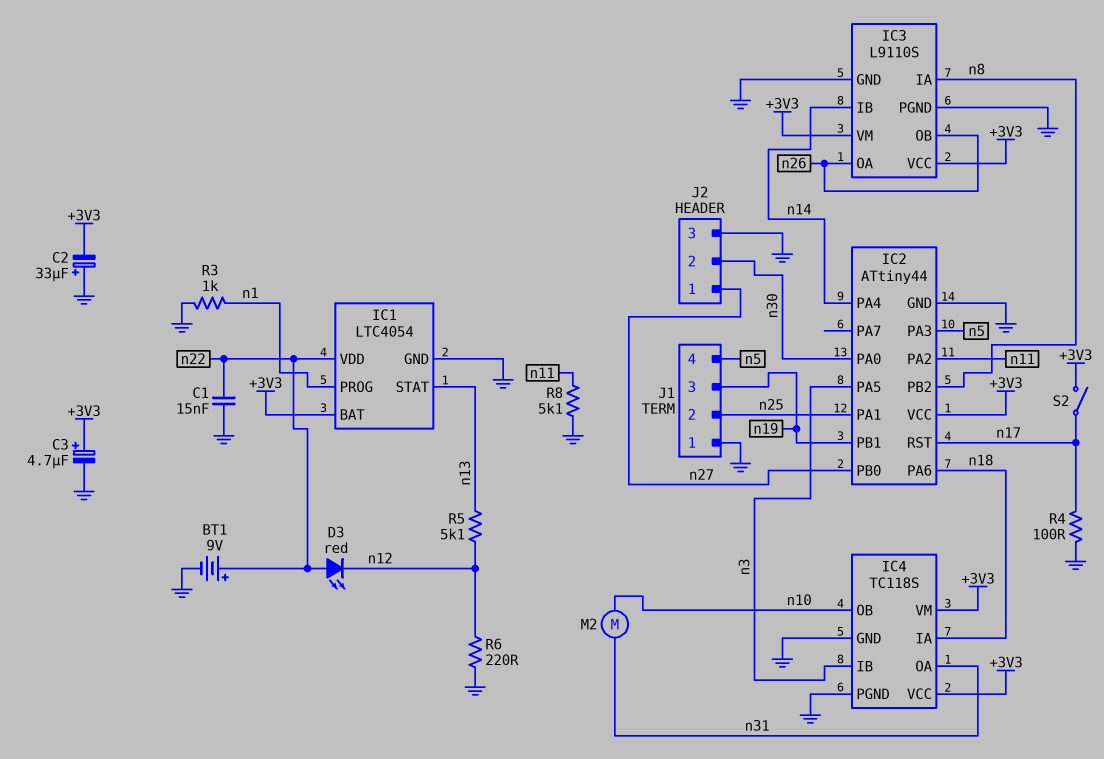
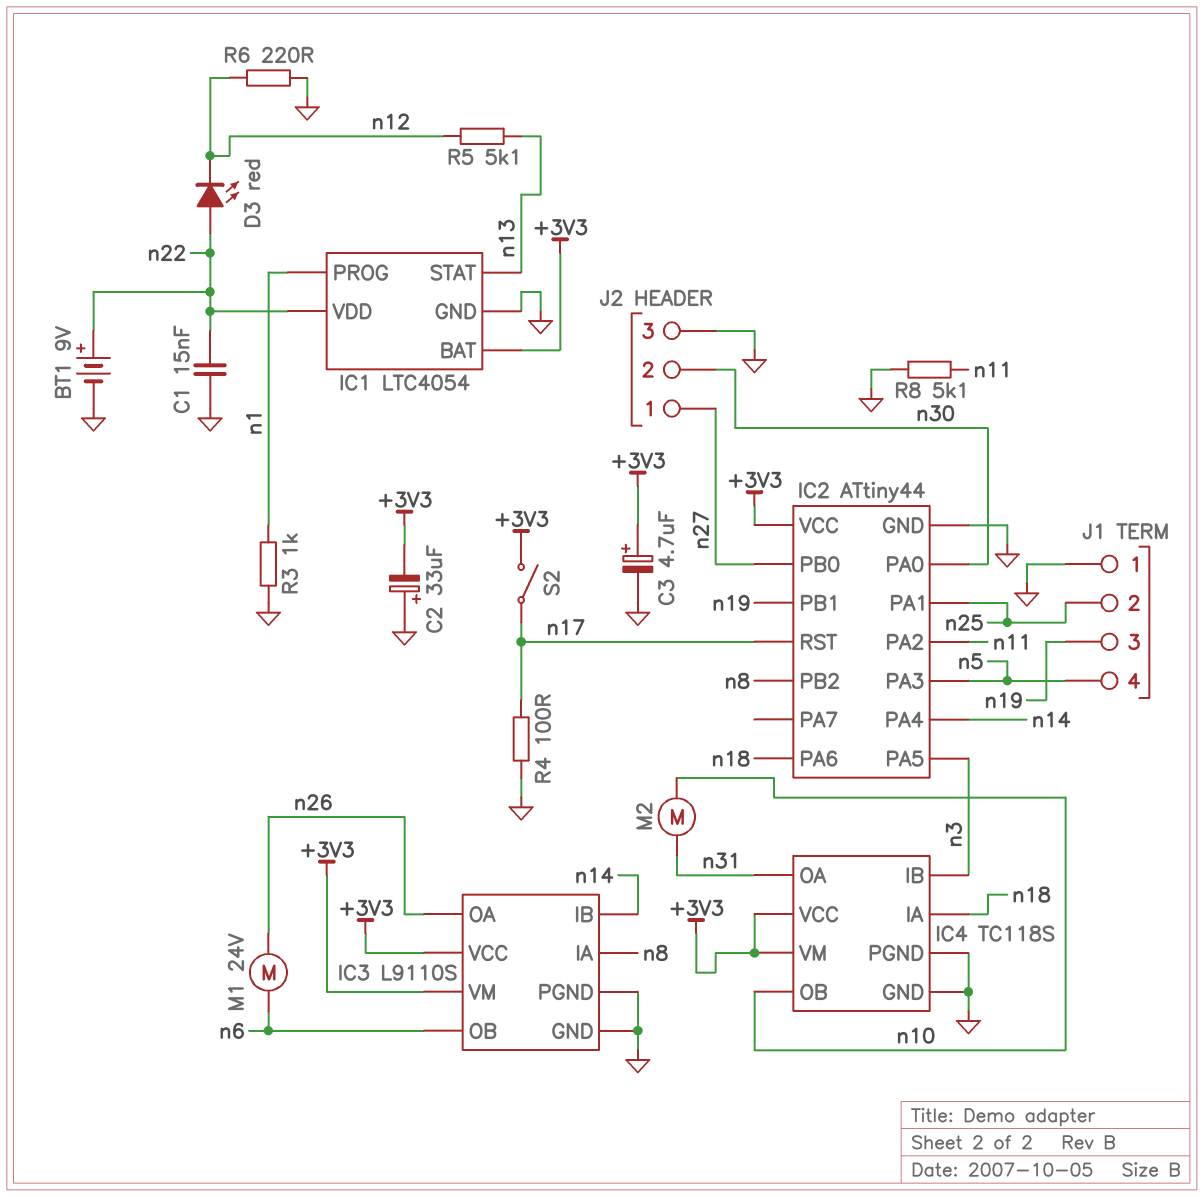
IC3 pin OB: n26 -> n6
M1: none -> motor 24V (n6, n26)

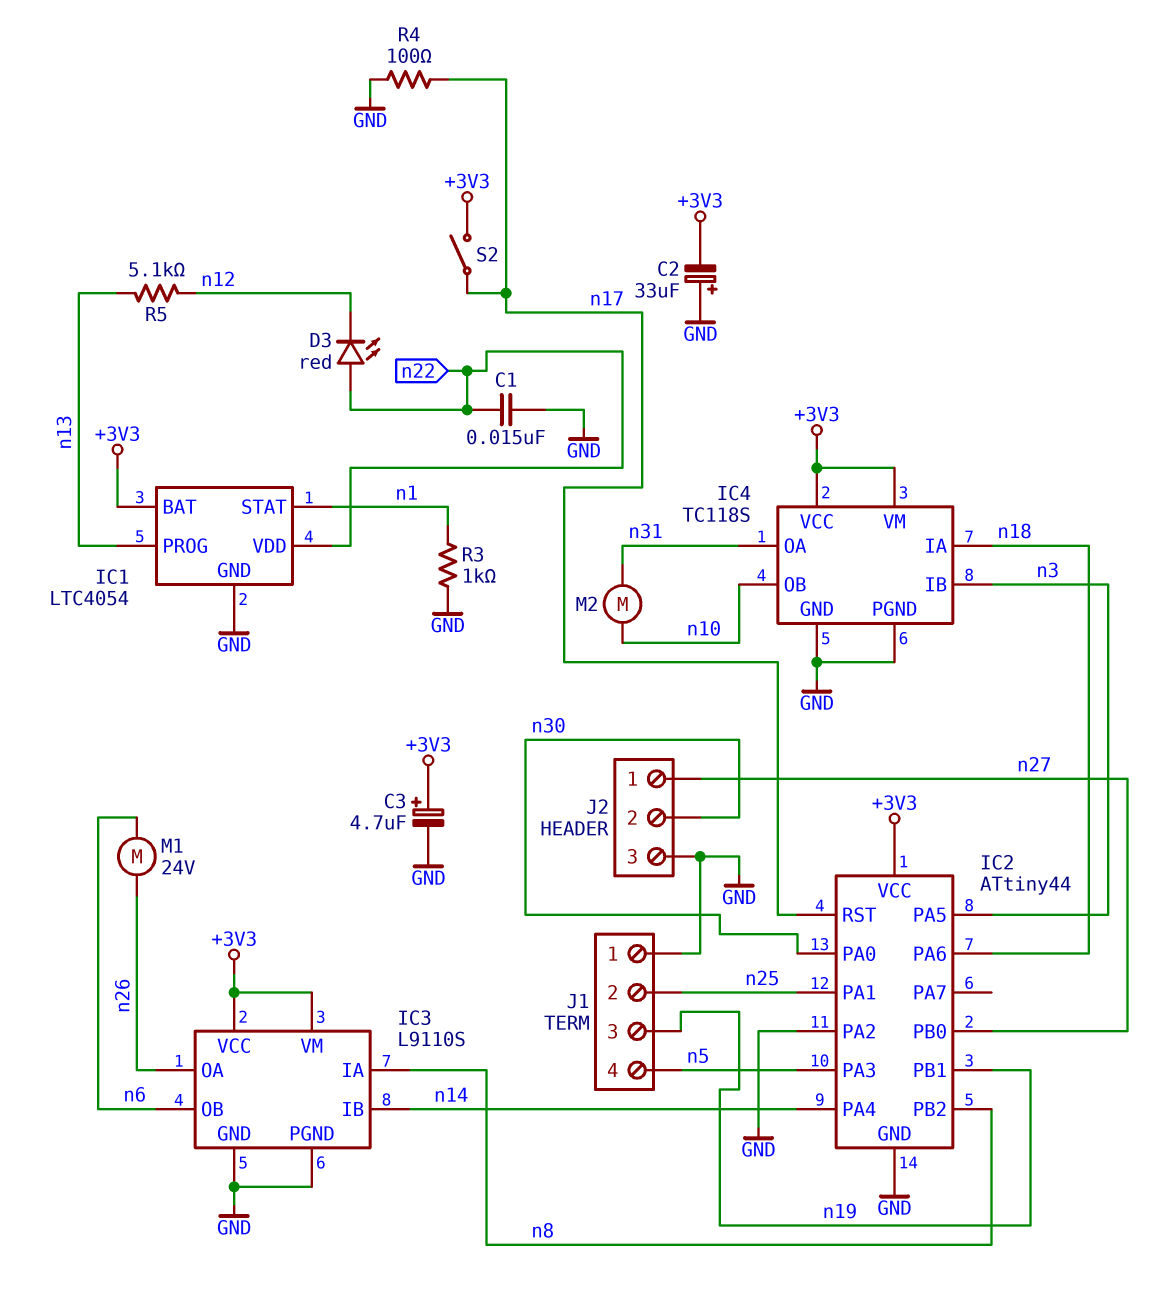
BT1: 9V (plus n22, minus GND) -> none
IC1 pin PROG: n1 -> n13
IC1 pin STAT: n13 -> n1
IC2 pin PA2: n11 -> GND
R6: 220 (GND, n12) -> none
R8: 5.1k (GND, n11) -> none

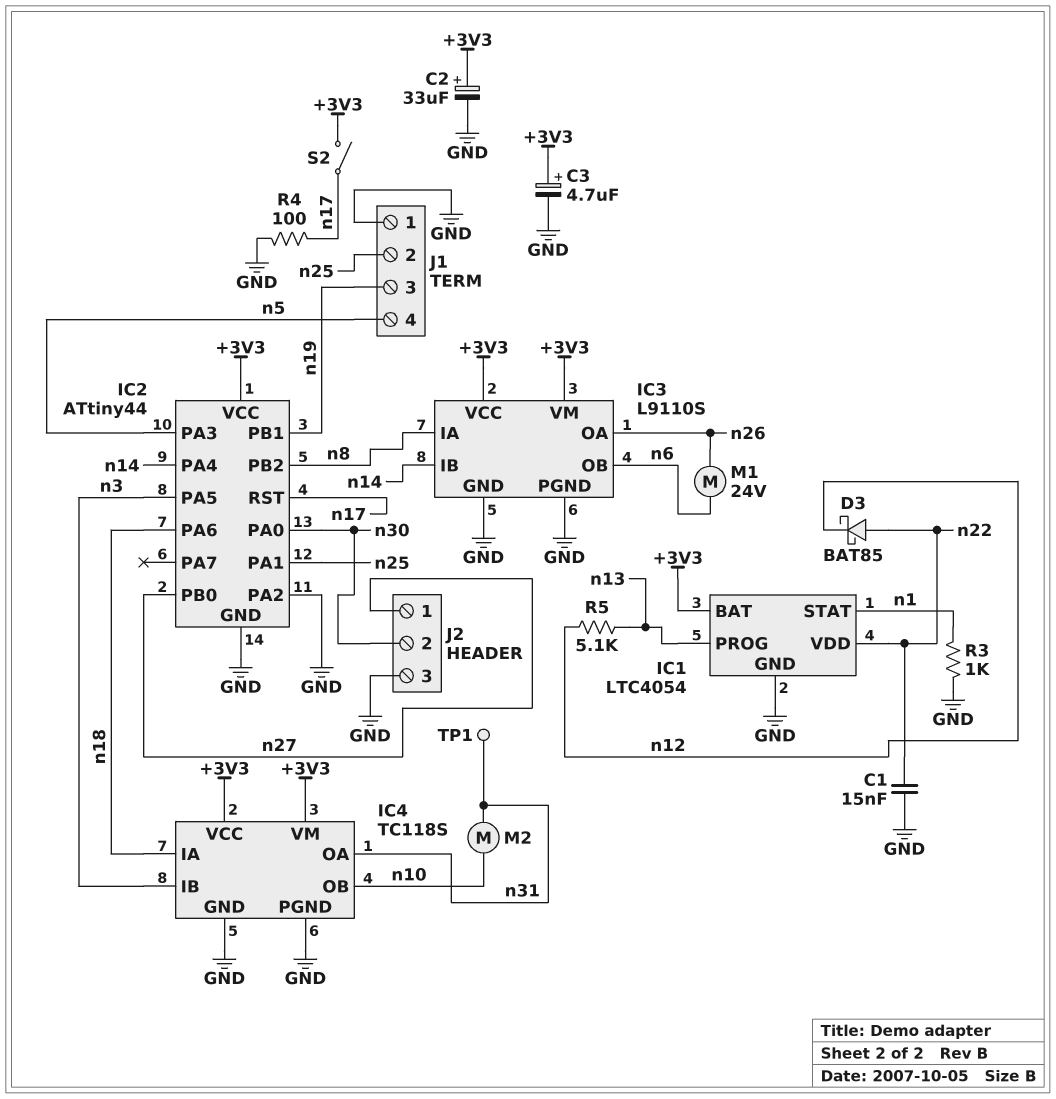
C2: 33uF (plus GND, minus +3V3) -> 33uF (plus +3V3, minus GND)
D3: LED red (A n22, K n12) -> schottky BAT85 (A n22, K n12)
TP1: none -> test point (n31)

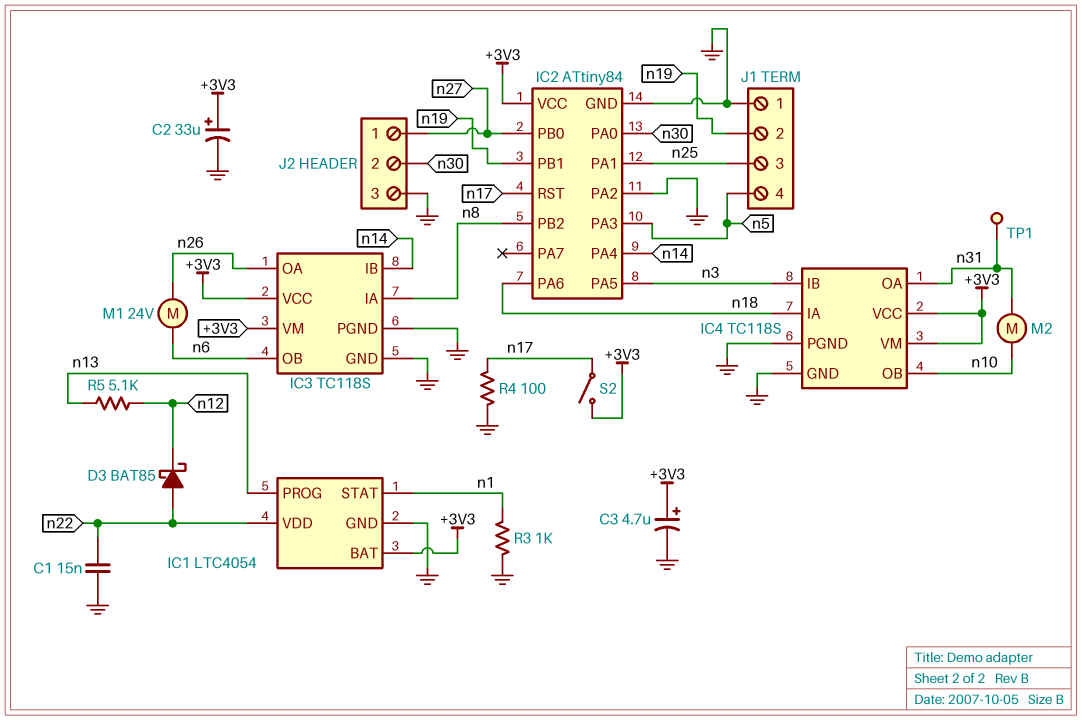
IC2: ATtiny44 -> ATtiny84
IC3: L9110S -> TC118S
J1 pin 2: n25 -> n19
J1 pin 3: n19 -> n25

